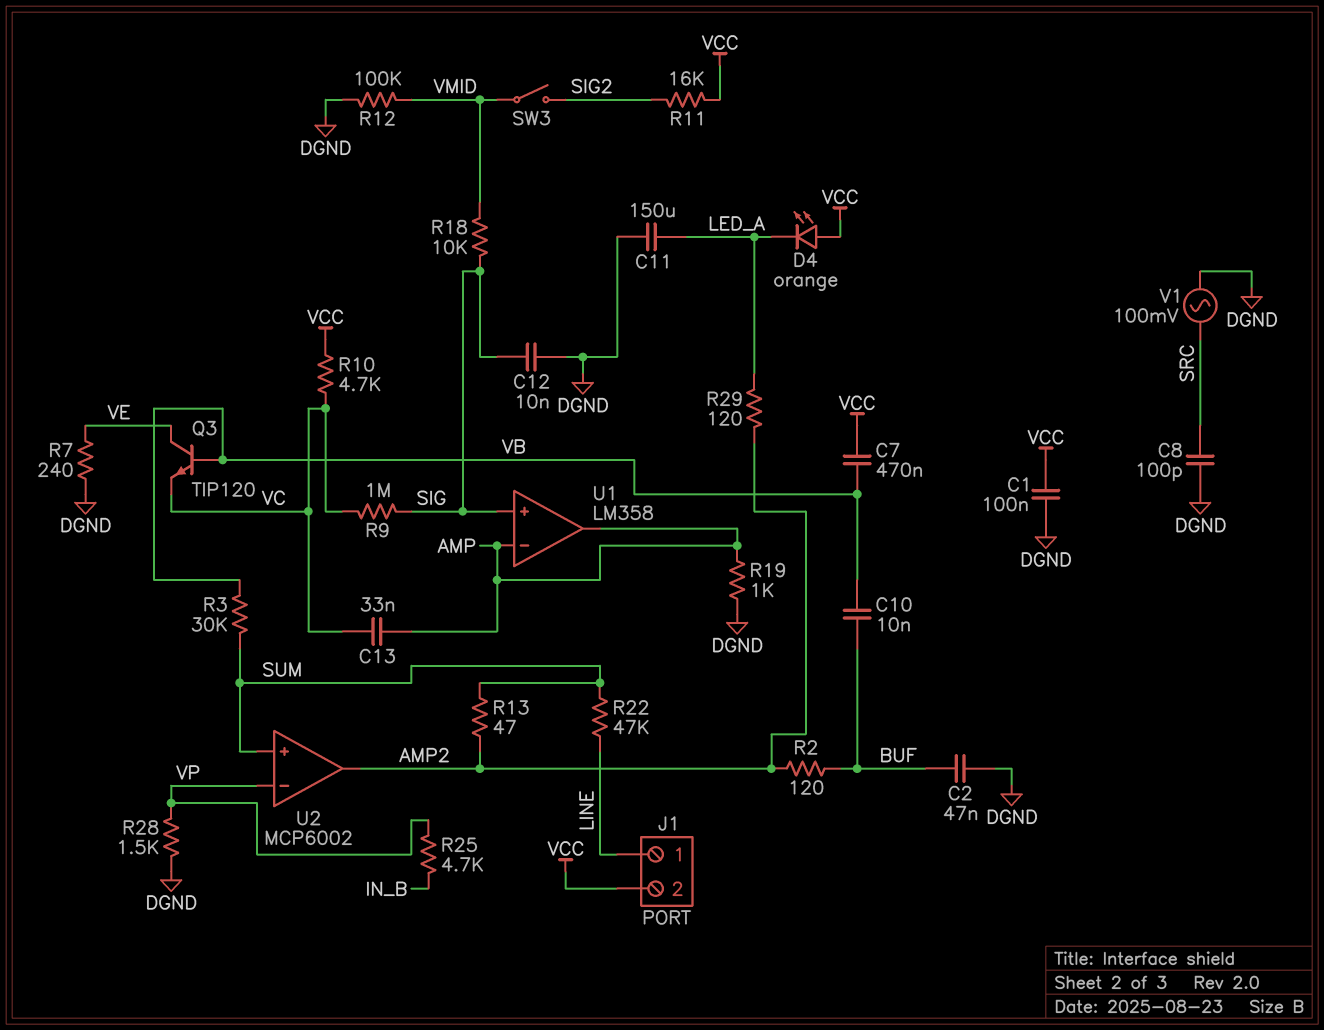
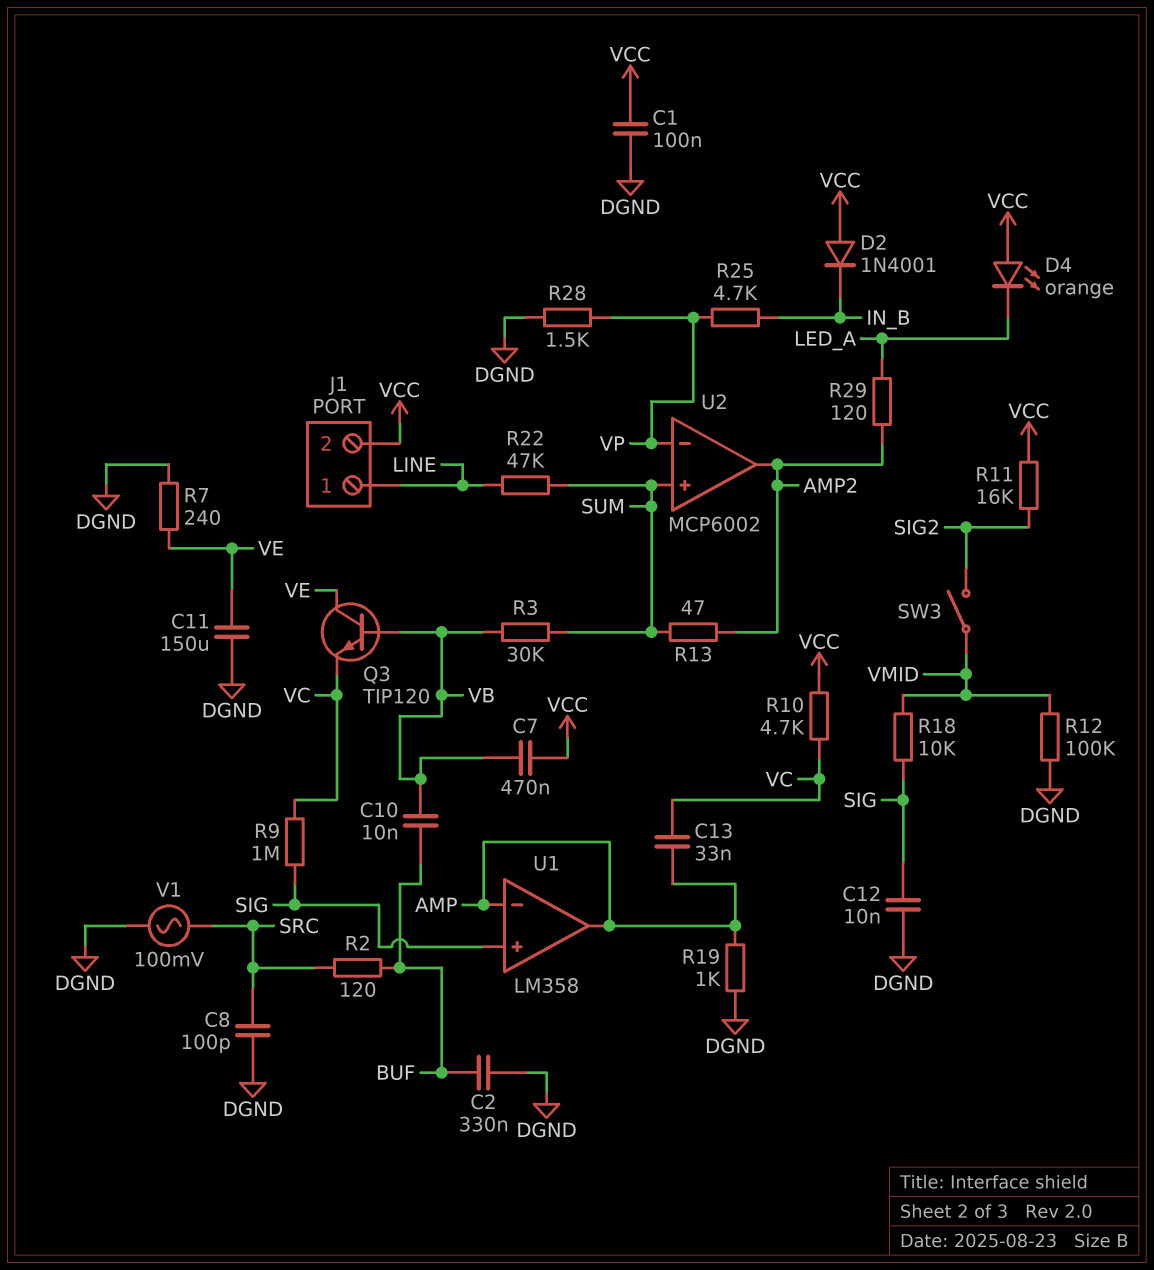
C2: 47nF (BUF, DGND) -> 330nF (BUF, DGND)
C11: 150uF (DGND, LED_A) -> 150uF (DGND, VE)
D2: none -> diode 1N4001 (A VCC, K IN_B)
R2: 120 (AMP2, BUF) -> 120 (BUF, SRC)

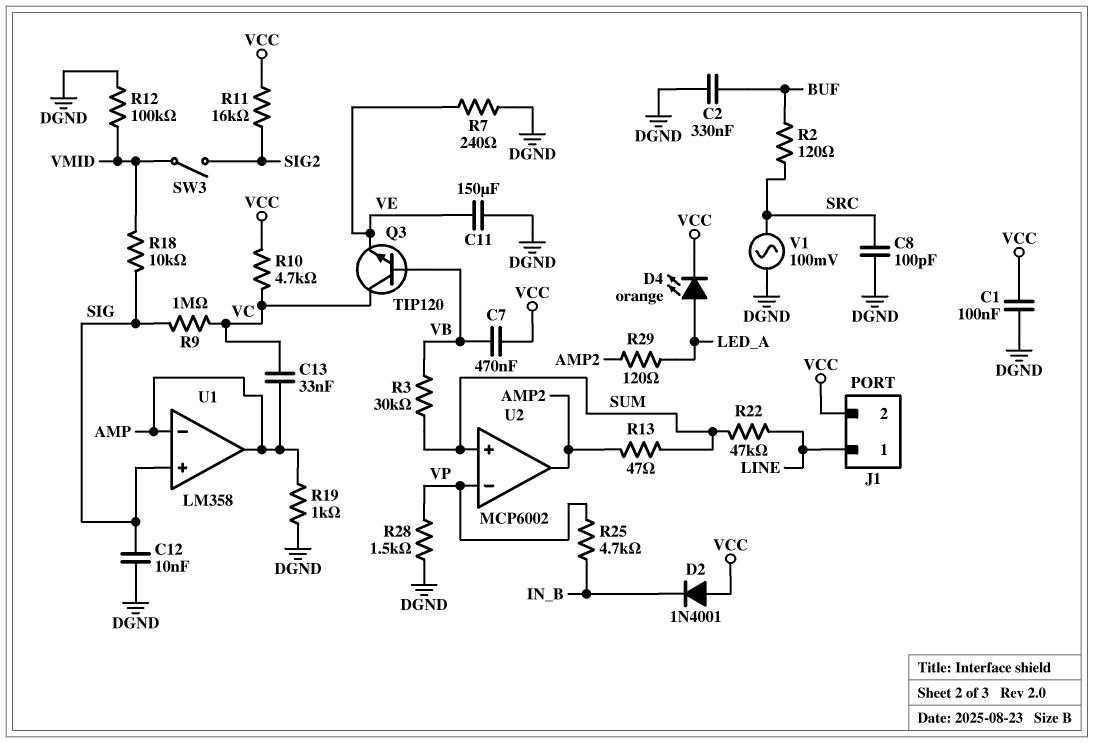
C10: 10nF (BUF, VB) -> none
D4: LED orange (A VCC, K LED_A) -> LED orange (A LED_A, K VCC)
Q3: NPN TIP120 (B VB, C VE, E VC) -> NPN TIP120 (B VB, C VC, E VE)

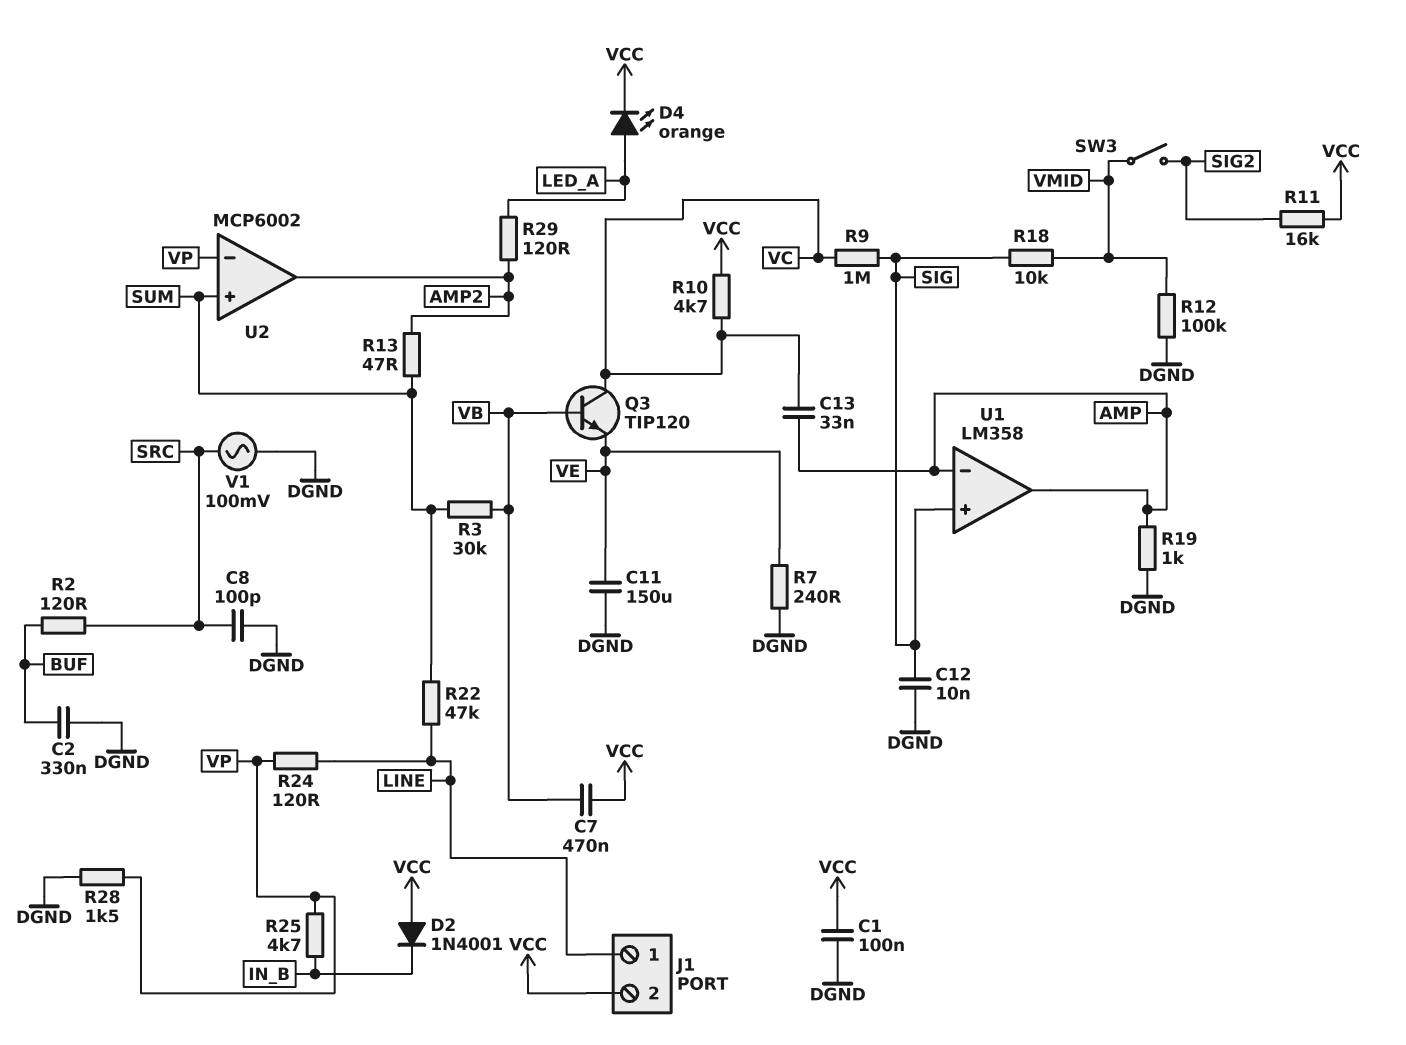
R24: none -> 120 (LINE, VP)

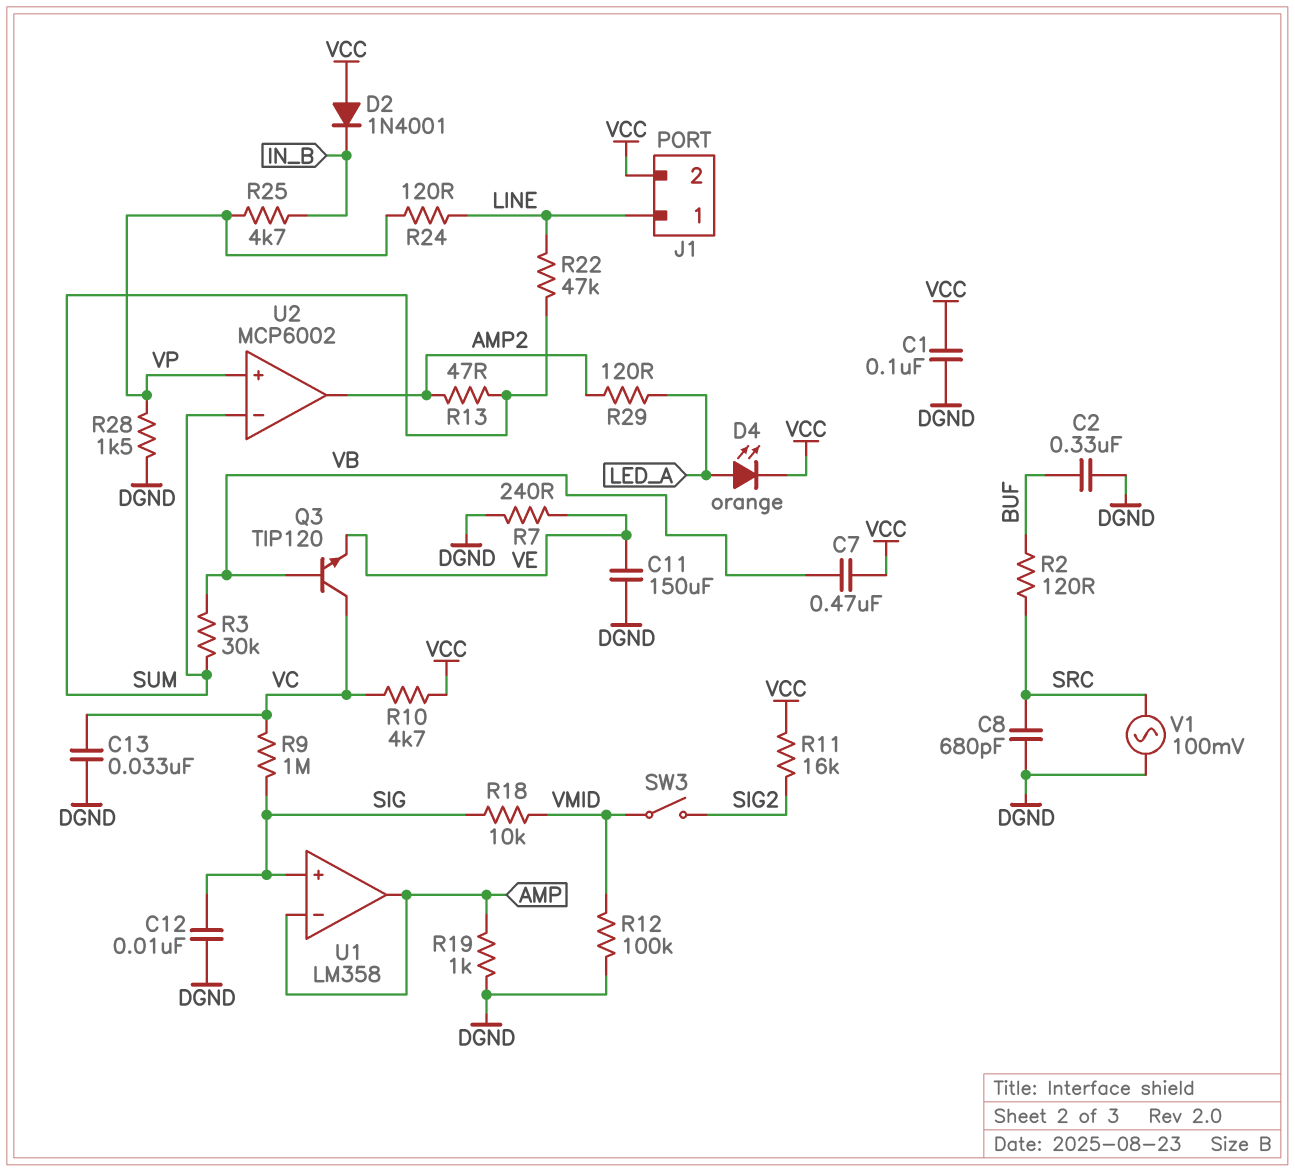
C8: 100pF (DGND, SRC) -> 680pF (DGND, SRC)
C13: 33nF (AMP, VC) -> 33nF (DGND, VC)
U2 pin in+: SUM -> VP
U2 pin in-: VP -> SUM

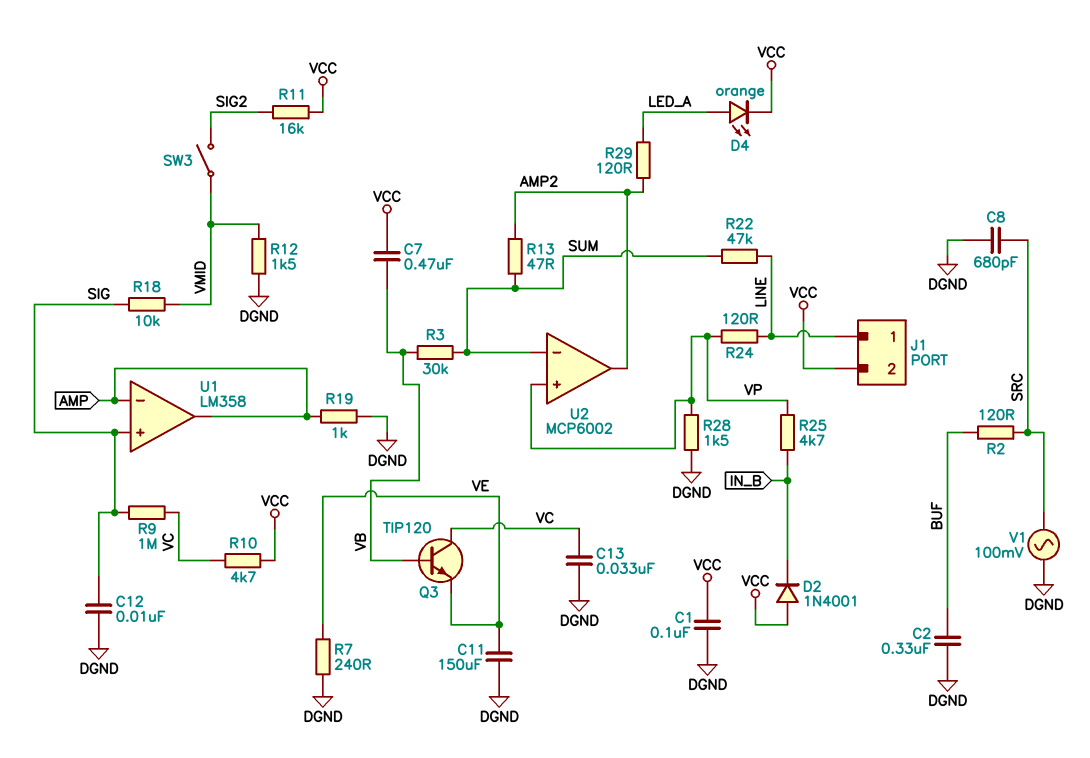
R12: 100k (DGND, VMID) -> 1.5k (DGND, VMID)

